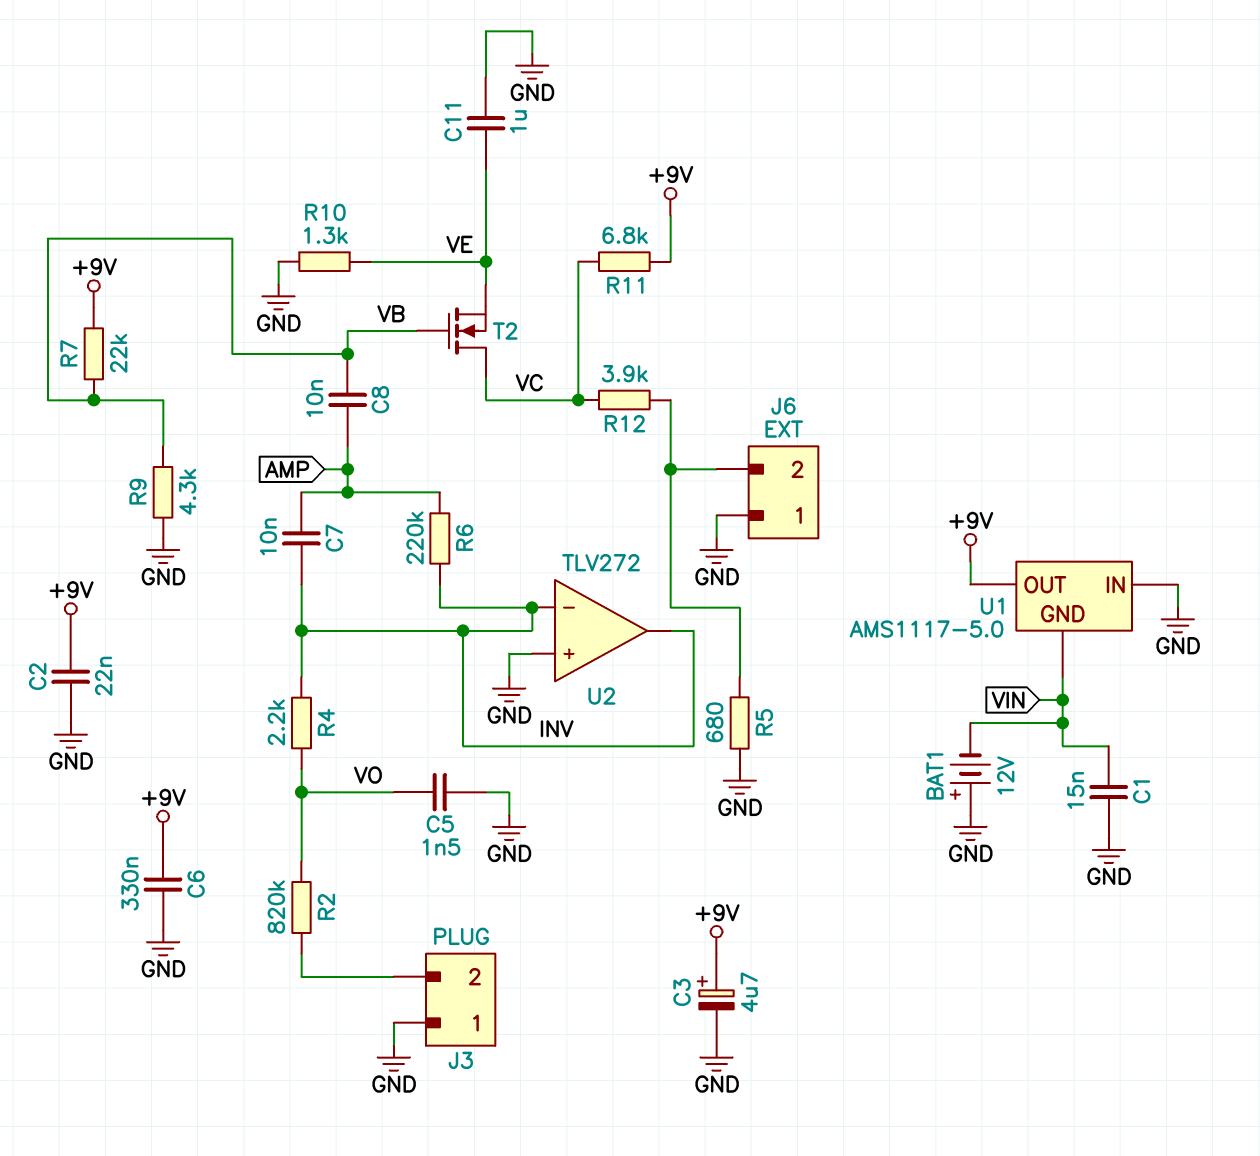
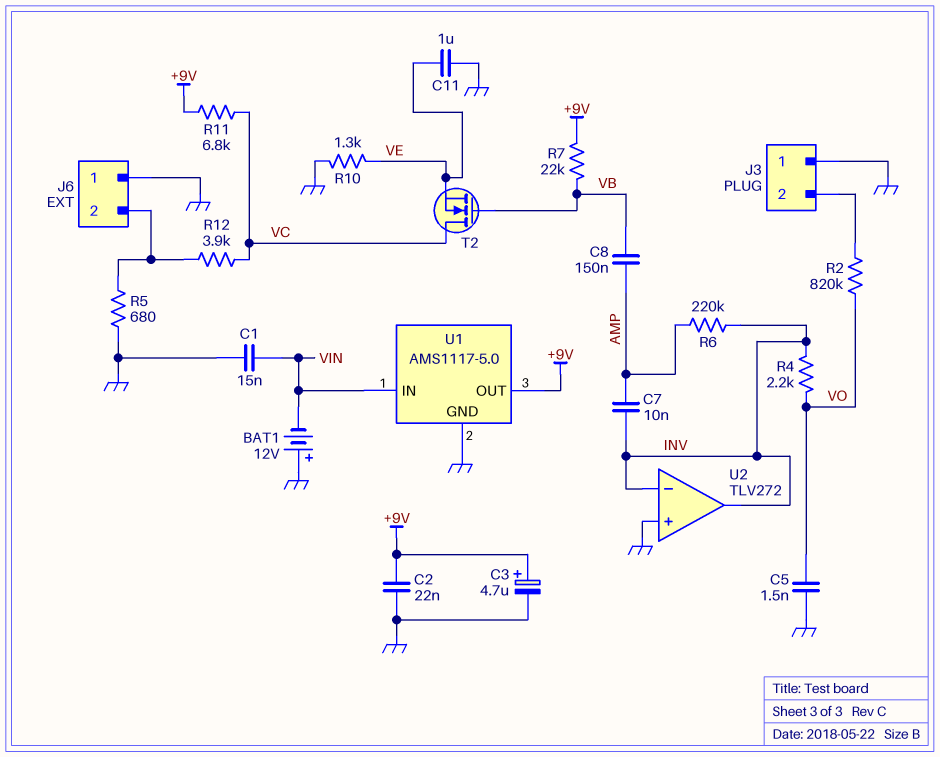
C6: 330nF (+9V, GND) -> none
C8: 10nF (AMP, VB) -> 150nF (AMP, VB)
R9: 4.3k (GND, VB) -> none
U1 pin GND: VIN -> GND
U1 pin IN: GND -> VIN

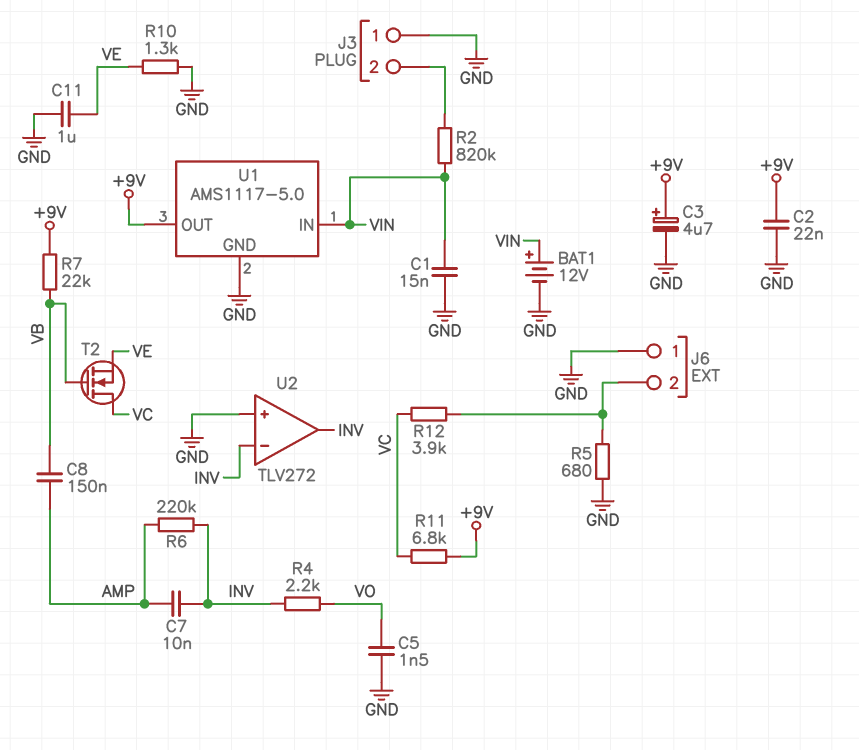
BAT1: 12V (plus GND, minus VIN) -> 12V (plus VIN, minus GND)
R2: 820k (J3/2, VO) -> 820k (J3/2, VIN)

